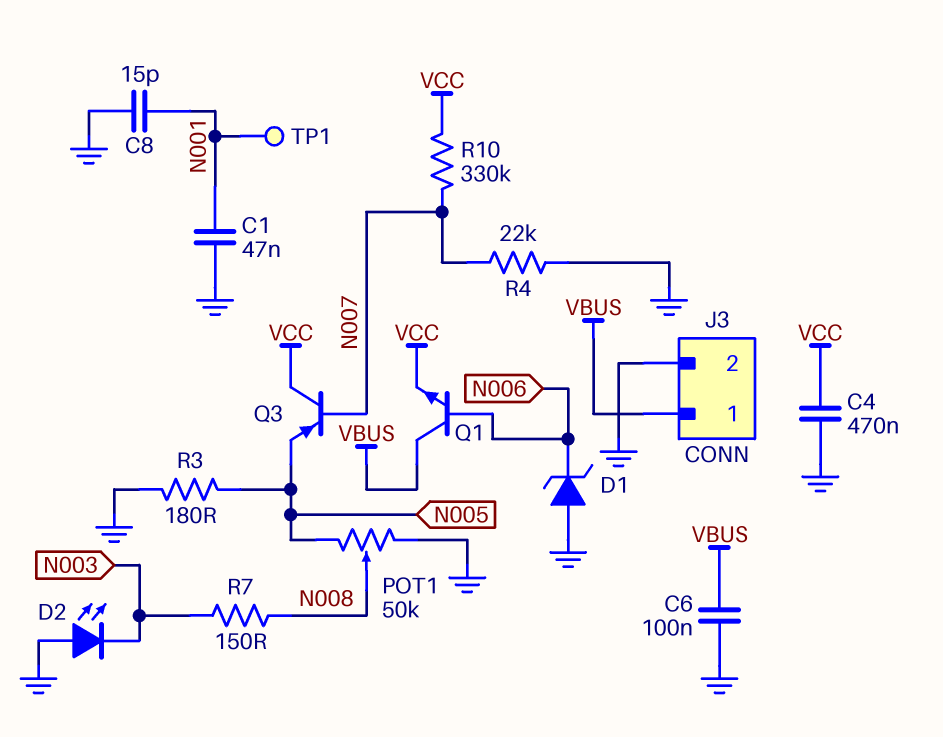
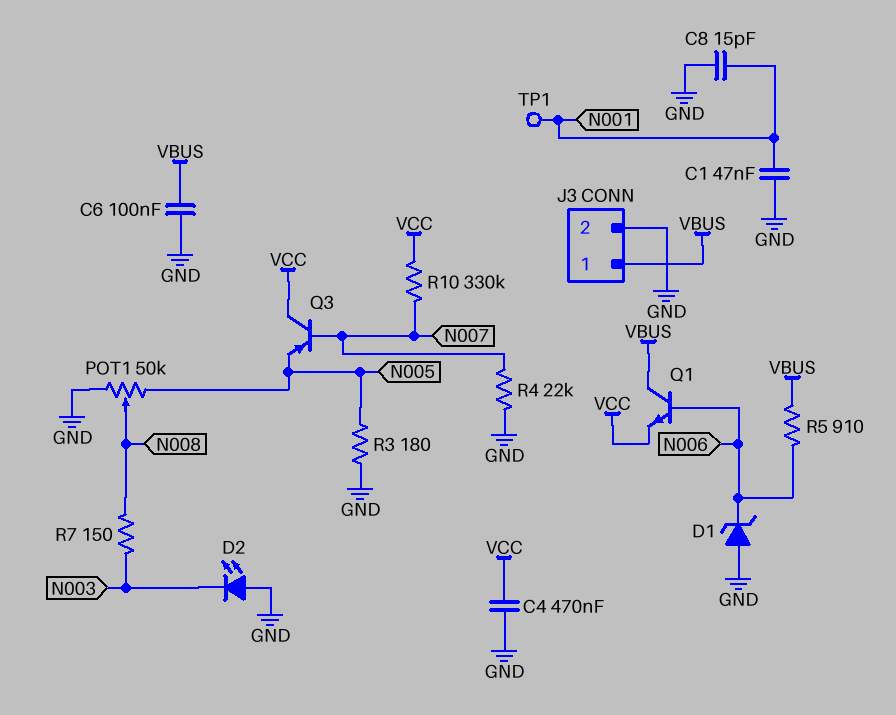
R5: none -> 910 (N006, VBUS)

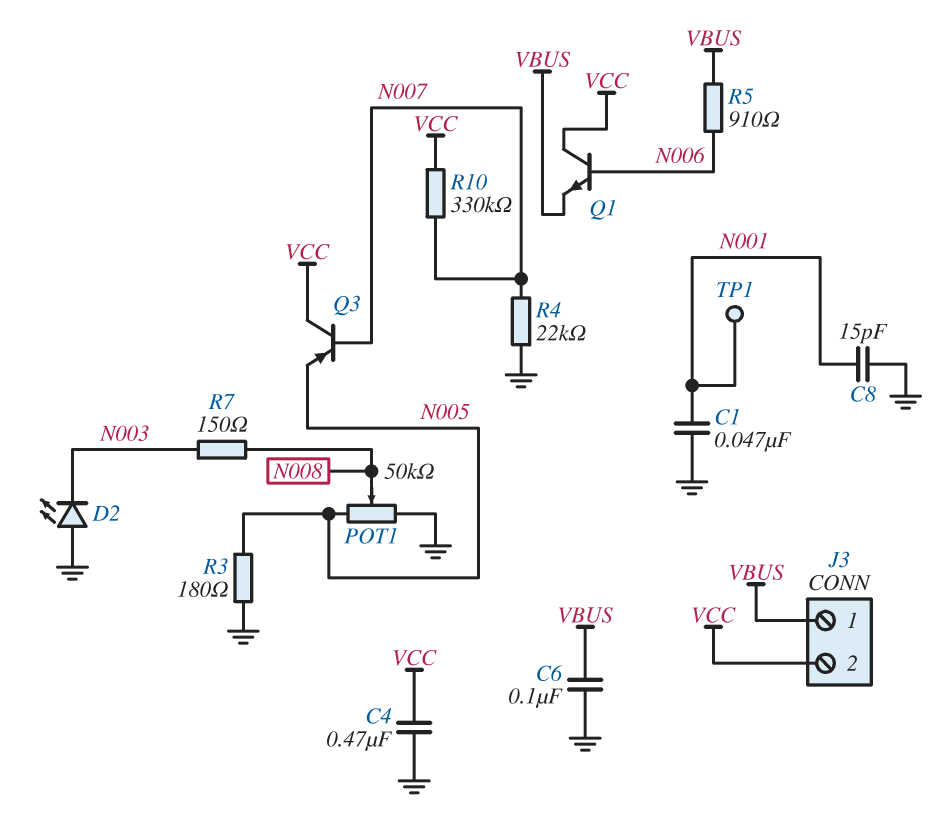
D1: zener (A GND, K N006) -> none
J3 pin 2: GND -> VCC
Q1: NPN (B N006, C VBUS, E VCC) -> NPN (B N006, C VCC, E VBUS)

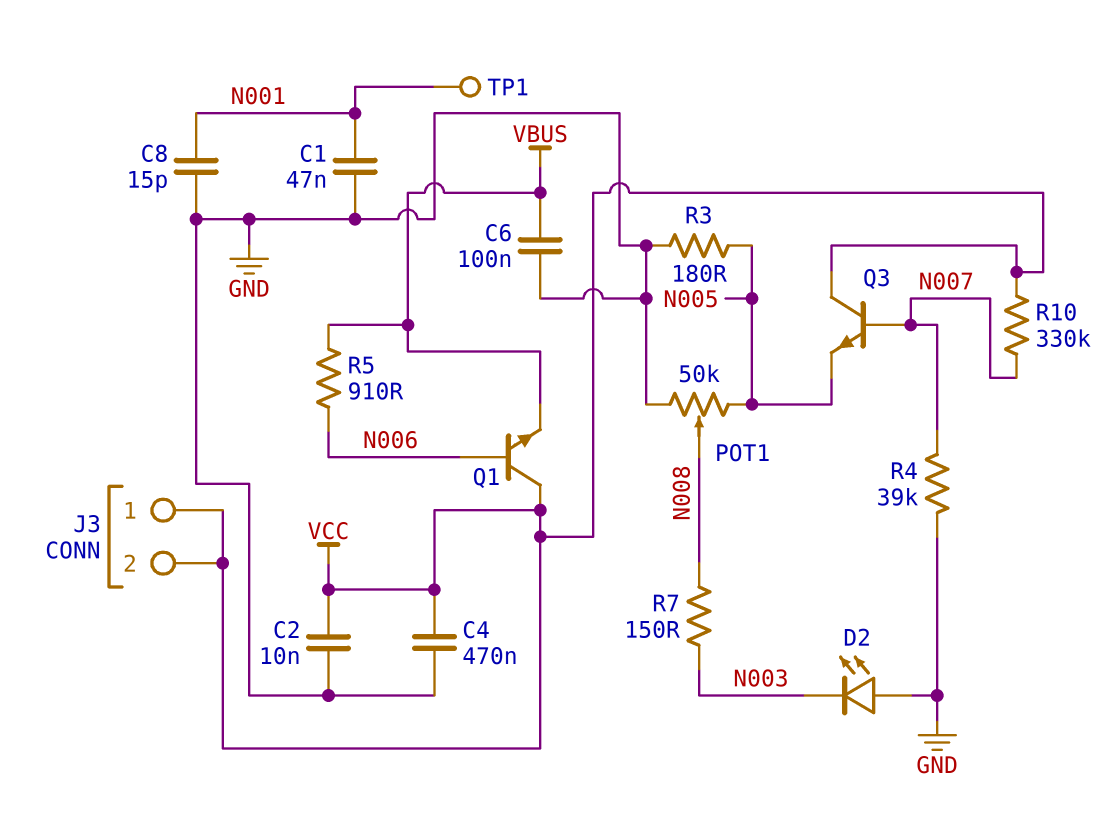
C2: none -> 10nF (GND, VCC)
J3 pin 1: VBUS -> VCC
Q3: PNP (B N007, C VCC, E N005) -> NPN (B N007, C VCC, E N005)
R4: 22k (GND, N007) -> 39k (GND, N007)

